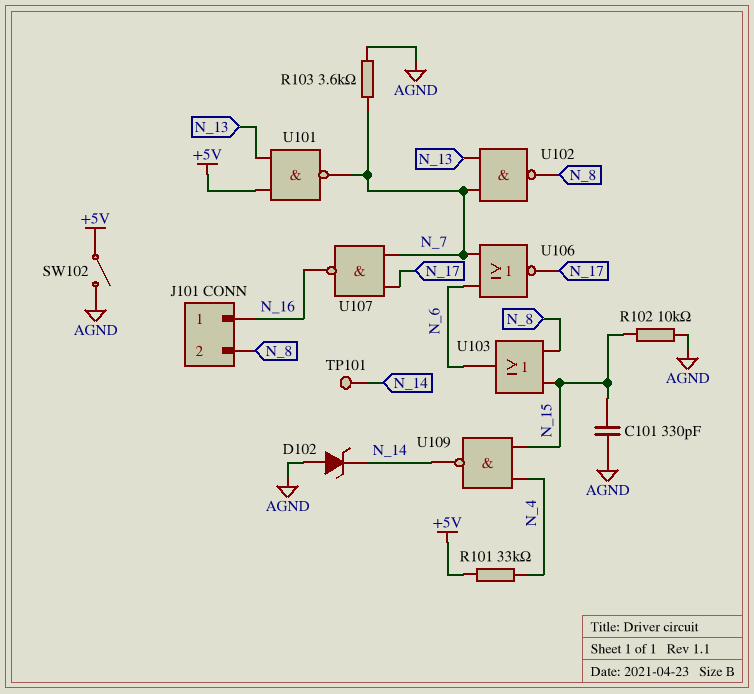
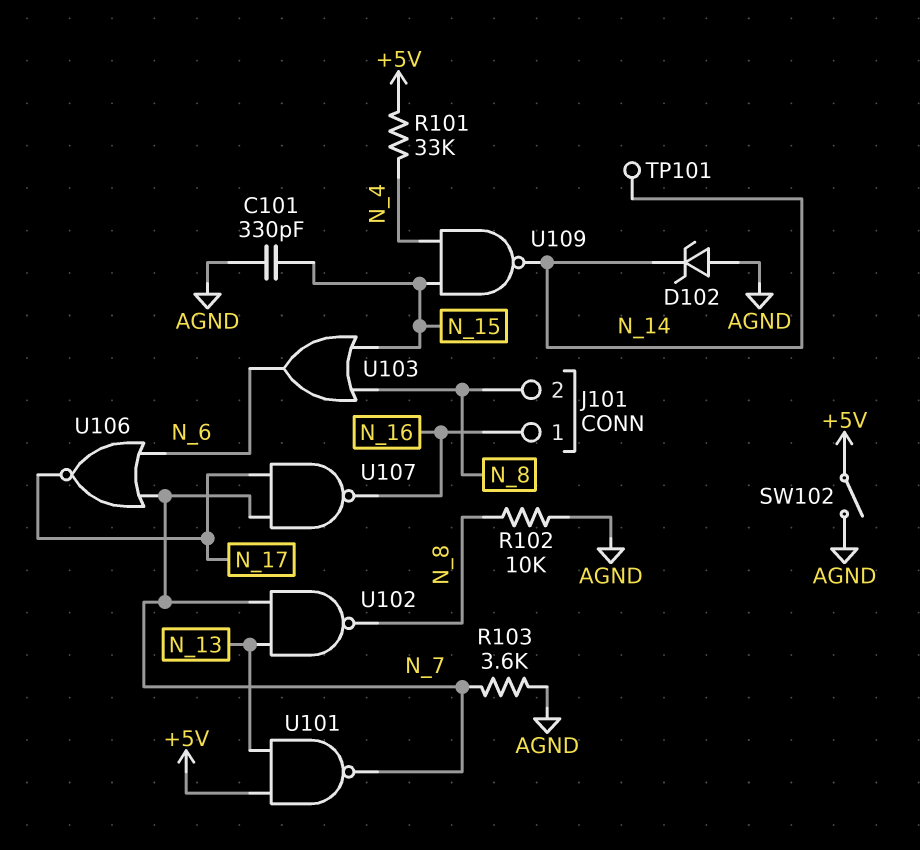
R102: 10k (AGND, N_15) -> 10k (AGND, N_8)

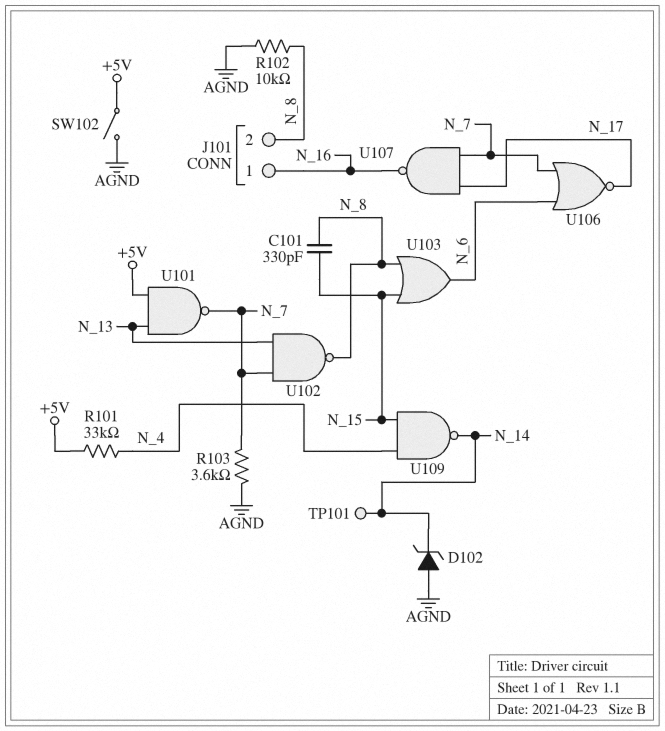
C101: 330pF (AGND, N_15) -> 330pF (N_8, N_15)

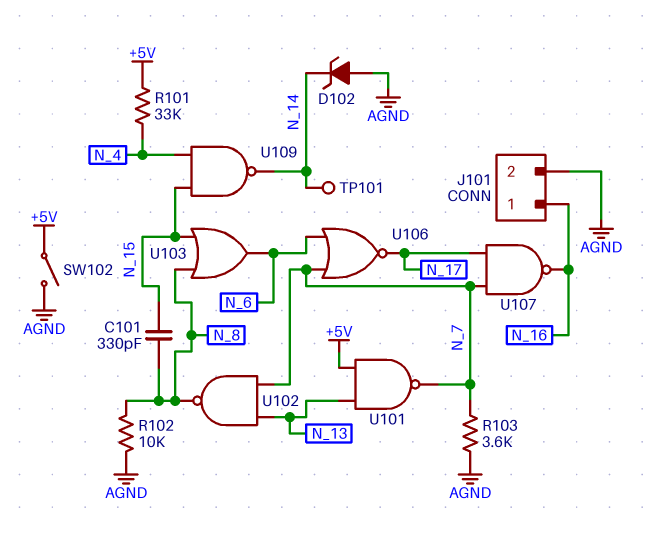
J101 pin 2: N_8 -> AGND

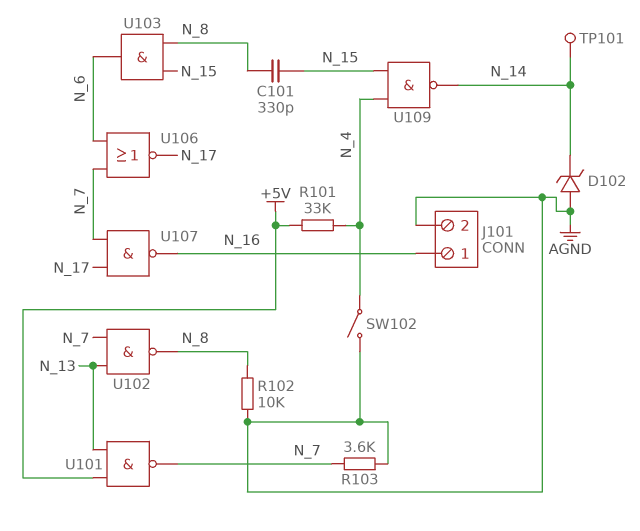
SW102: switch (+5V, AGND) -> switch (AGND, N_4)
U103: OR (in N_8, in N_15, out N_6) -> AND (in N_8, in N_15, out N_6)

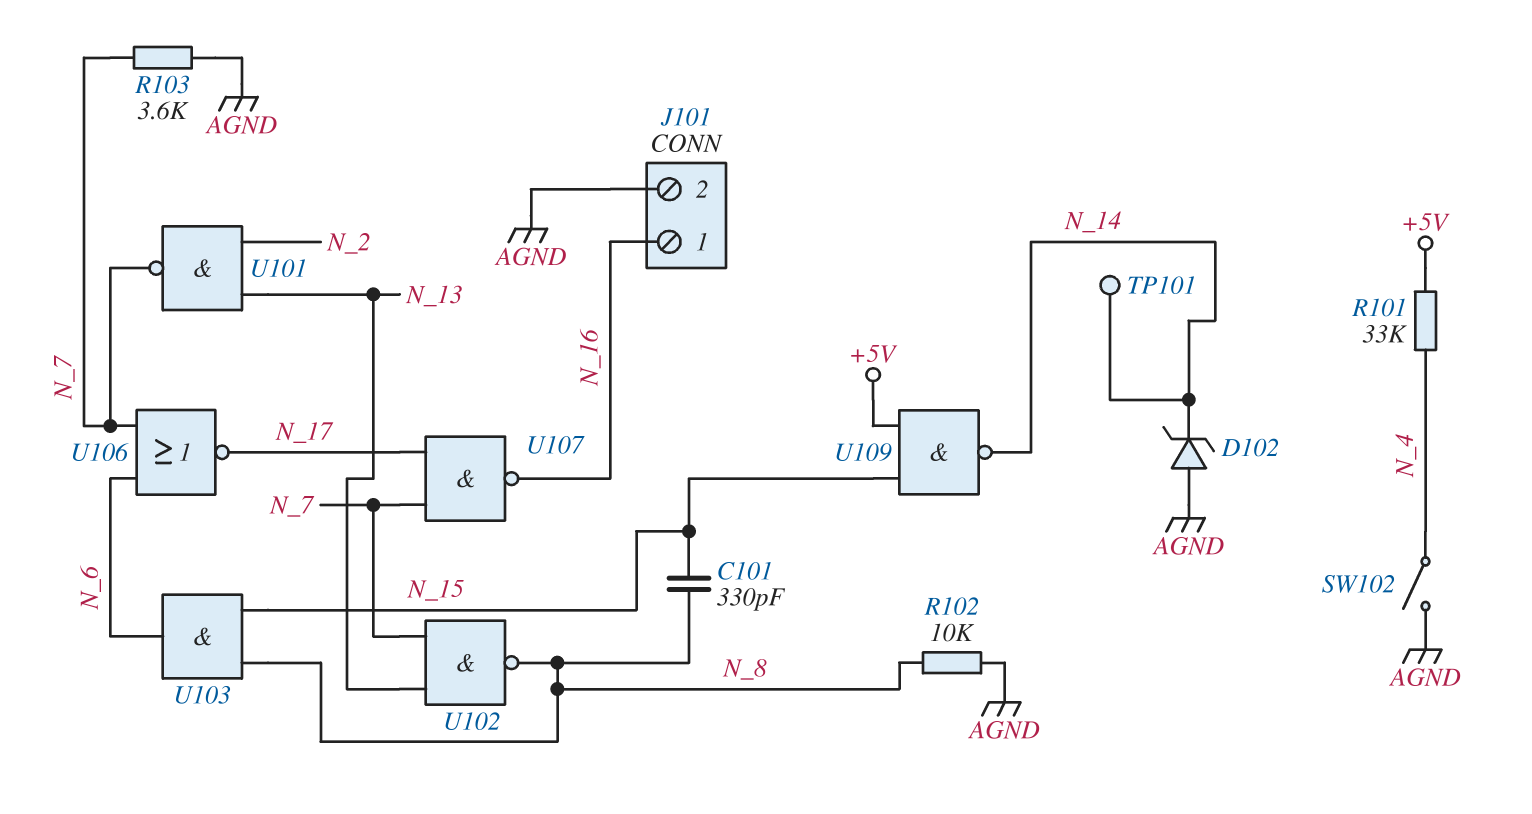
U101: NAND (in +5V, in N_13, out N_7) -> NAND (in N_2, in N_13, out N_7)
U109: NAND (in N_4, in N_15, out N_14) -> NAND (in +5V, in N_15, out N_14)

